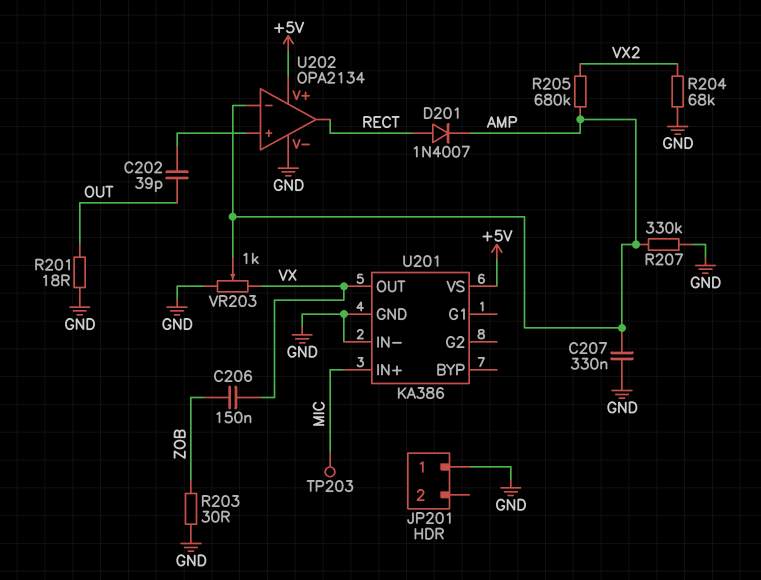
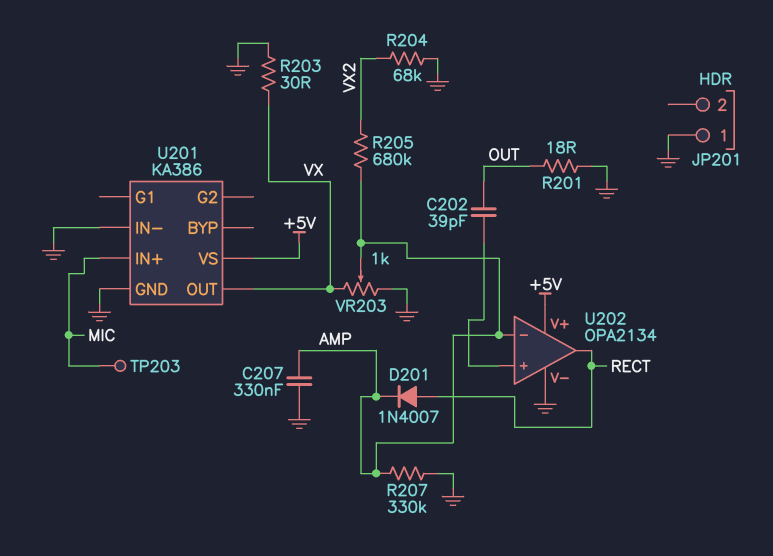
C206: 150nF (VX, ZOB) -> none
R203: 30 (GND, ZOB) -> 30 (GND, VX)

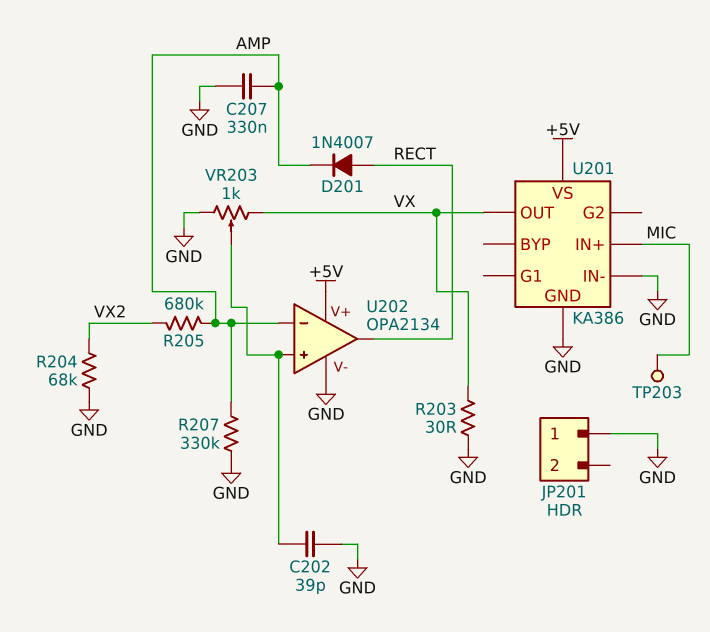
C202: 39pF (OUT, U202/in+) -> 39pF (GND, U202/in+)
R201: 18 (GND, OUT) -> none
VR203: 1k (GND, VX, wiper AMP) -> 1k (GND, VX, wiper U202/in+)

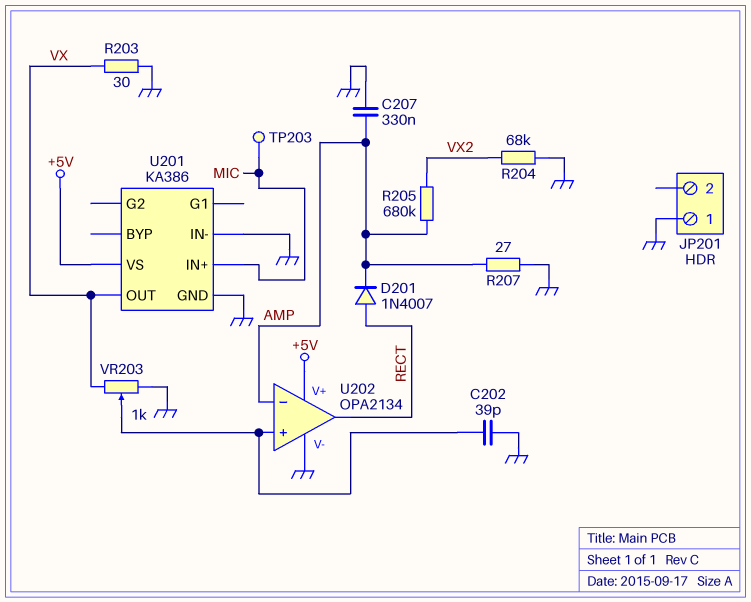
R207: 330k (AMP, GND) -> 27 (AMP, GND)

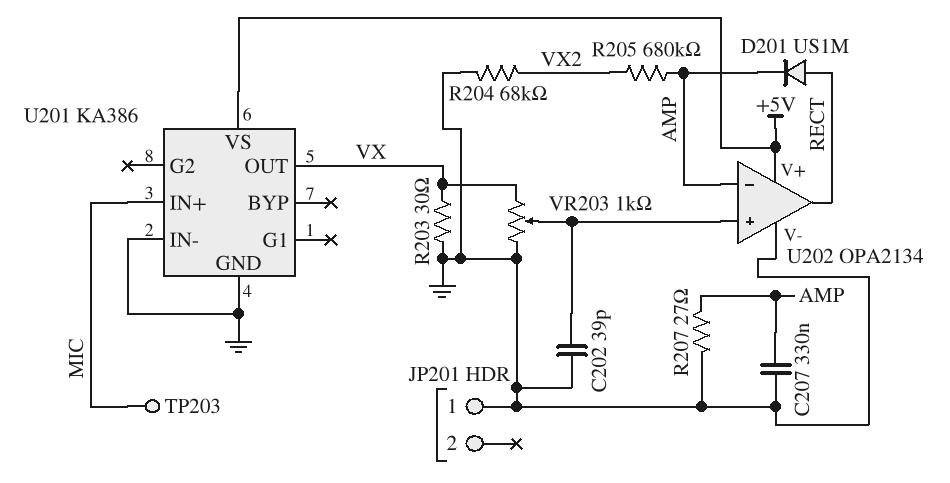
D201: diode 1N4007 (A RECT, K AMP) -> diode US1M (A RECT, K AMP)

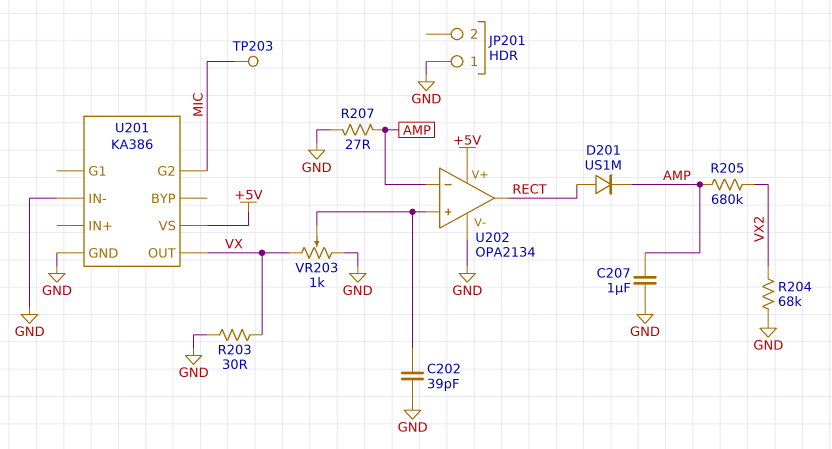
C207: 330nF (AMP, GND) -> 1uF (AMP, GND)
U201 pin G2: none -> MIC
U201 pin IN+: MIC -> none

